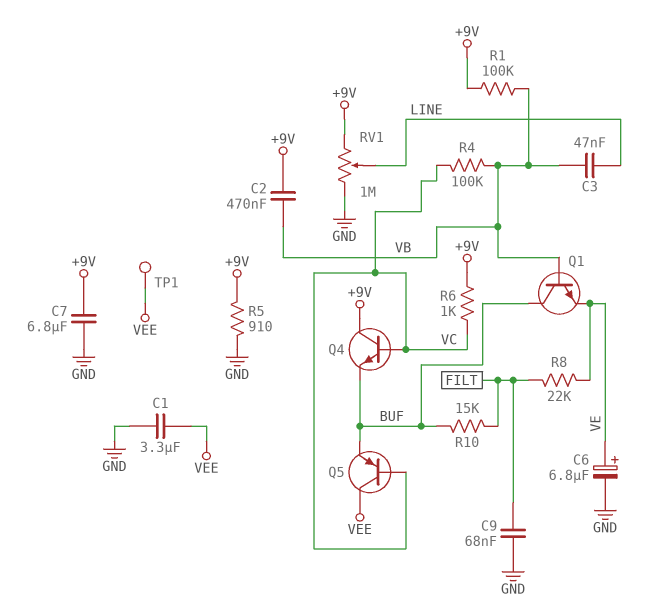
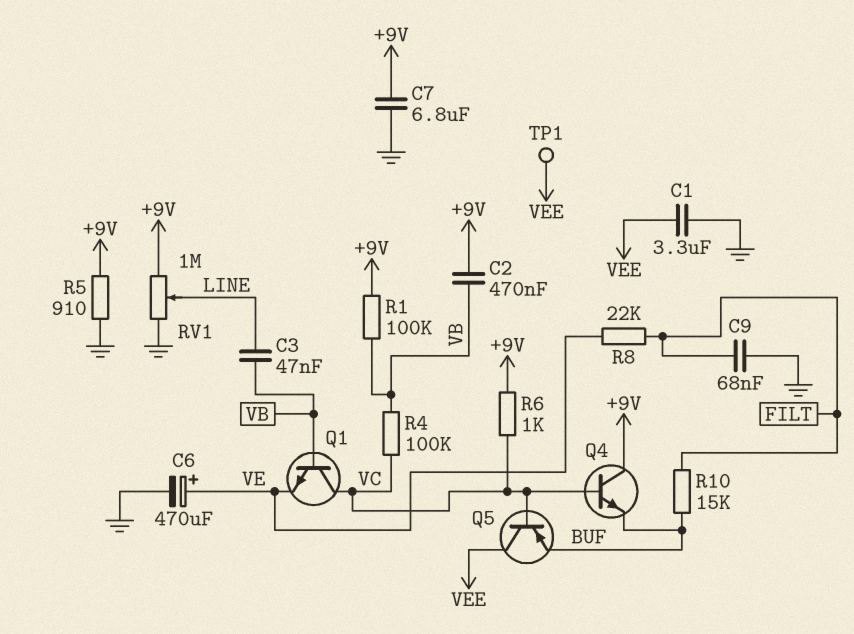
C6: 6.8uF (plus VE, minus GND) -> 470uF (plus VE, minus GND)
Q1: NPN (B VB, C BUF, E VE) -> NPN (B VB, C VC, E VE)

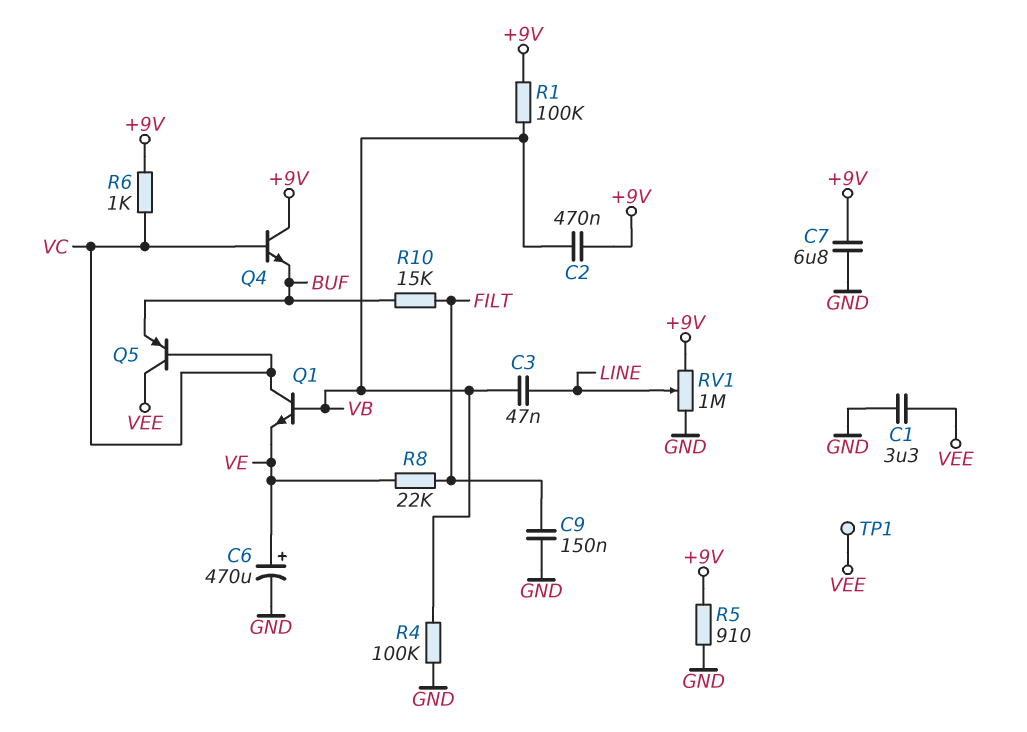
C9: 68nF (FILT, GND) -> 150nF (FILT, GND)
R4: 100k (VB, VC) -> 100k (GND, VB)

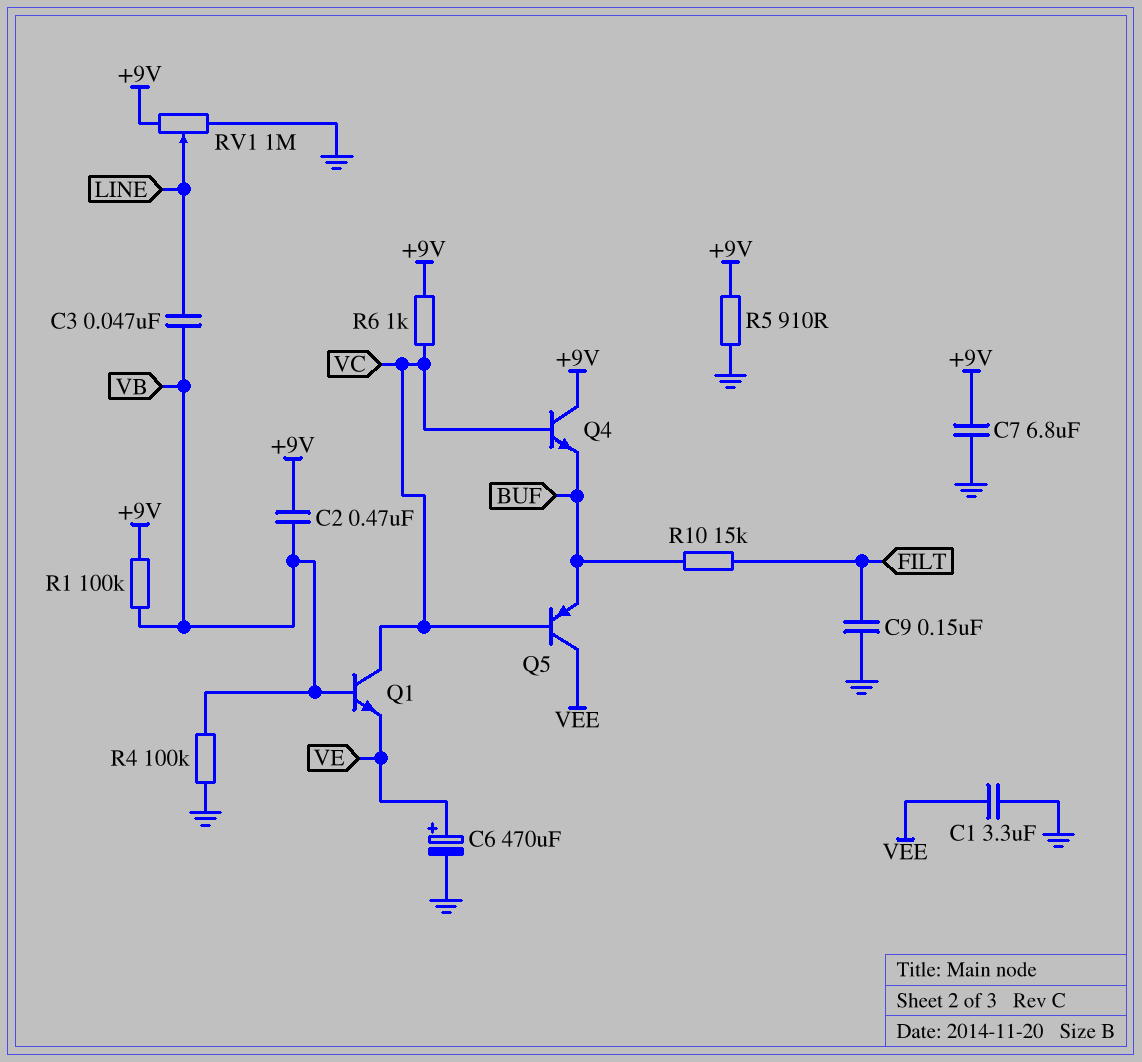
R8: 22k (FILT, VE) -> none
TP1: test point (VEE) -> none

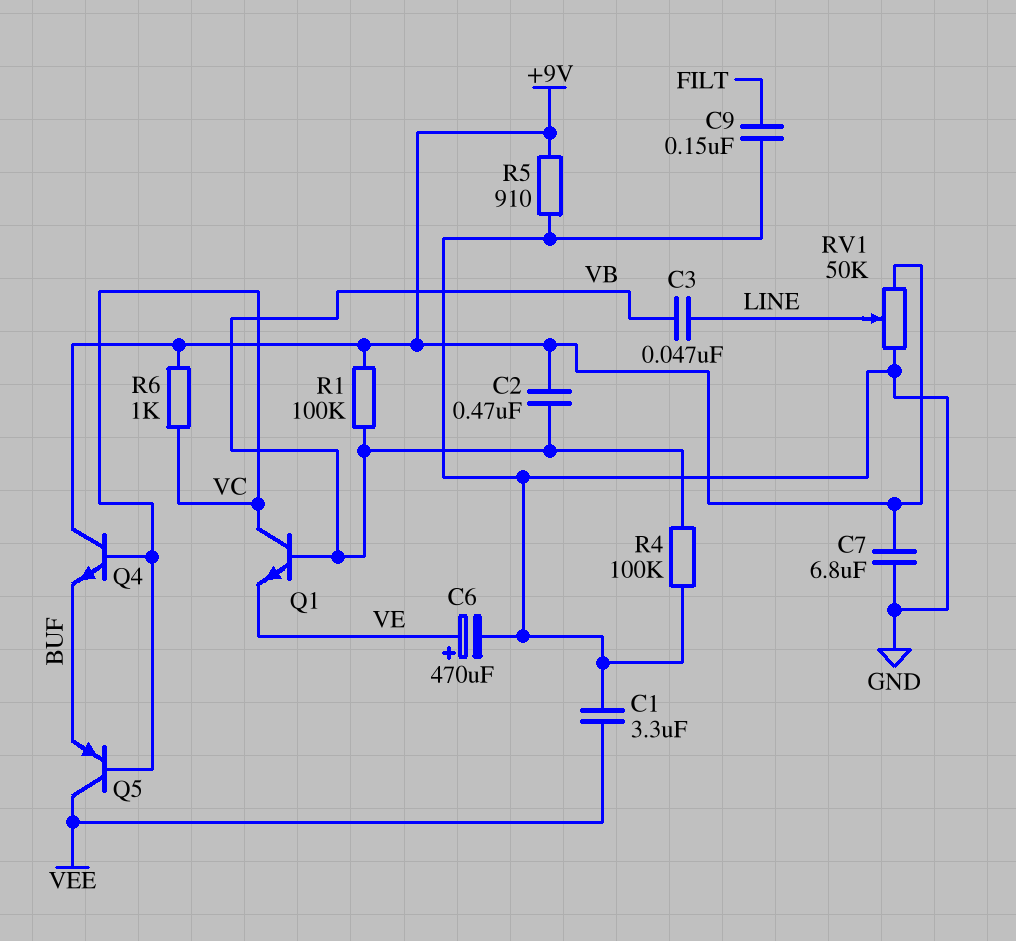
R10: 15k (BUF, FILT) -> none
RV1: 1M (+9V, GND, wiper LINE) -> 50k (+9V, GND, wiper LINE)

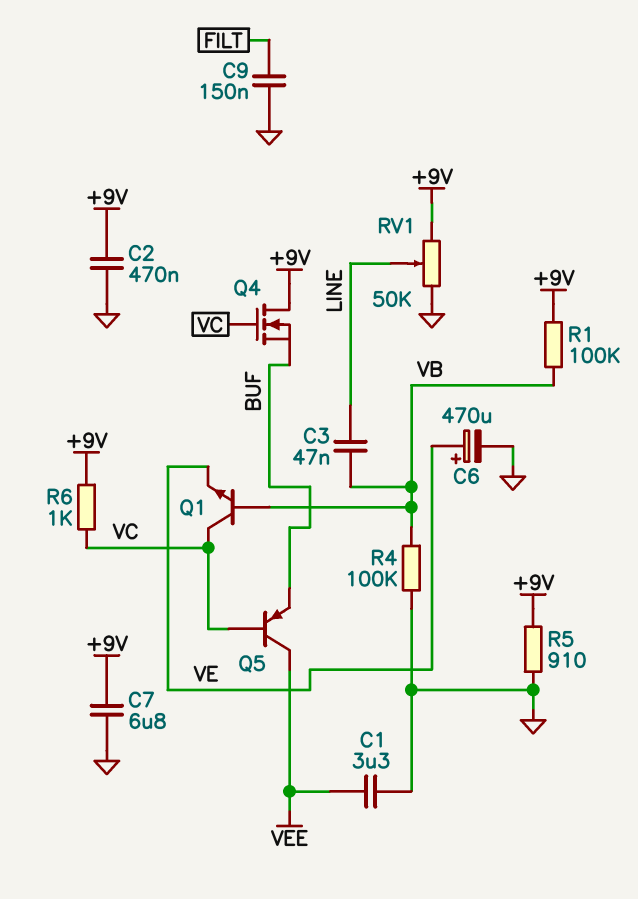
C2: 470nF (+9V, VB) -> 470nF (+9V, GND)
Q4: NPN (B VC, C +9V, E BUF) -> NMOS (G VC, D +9V, S BUF)

